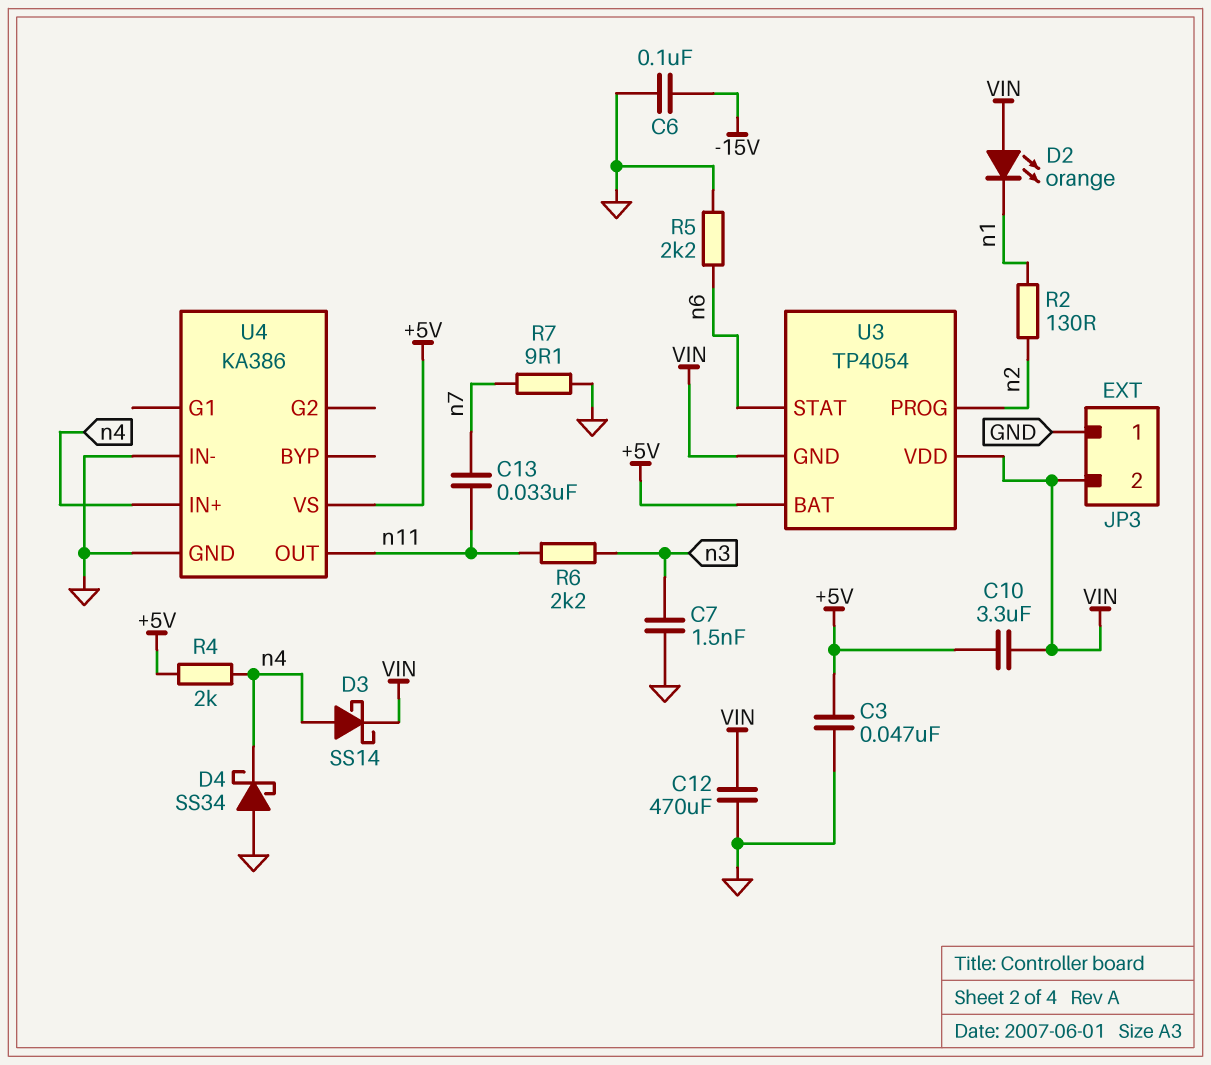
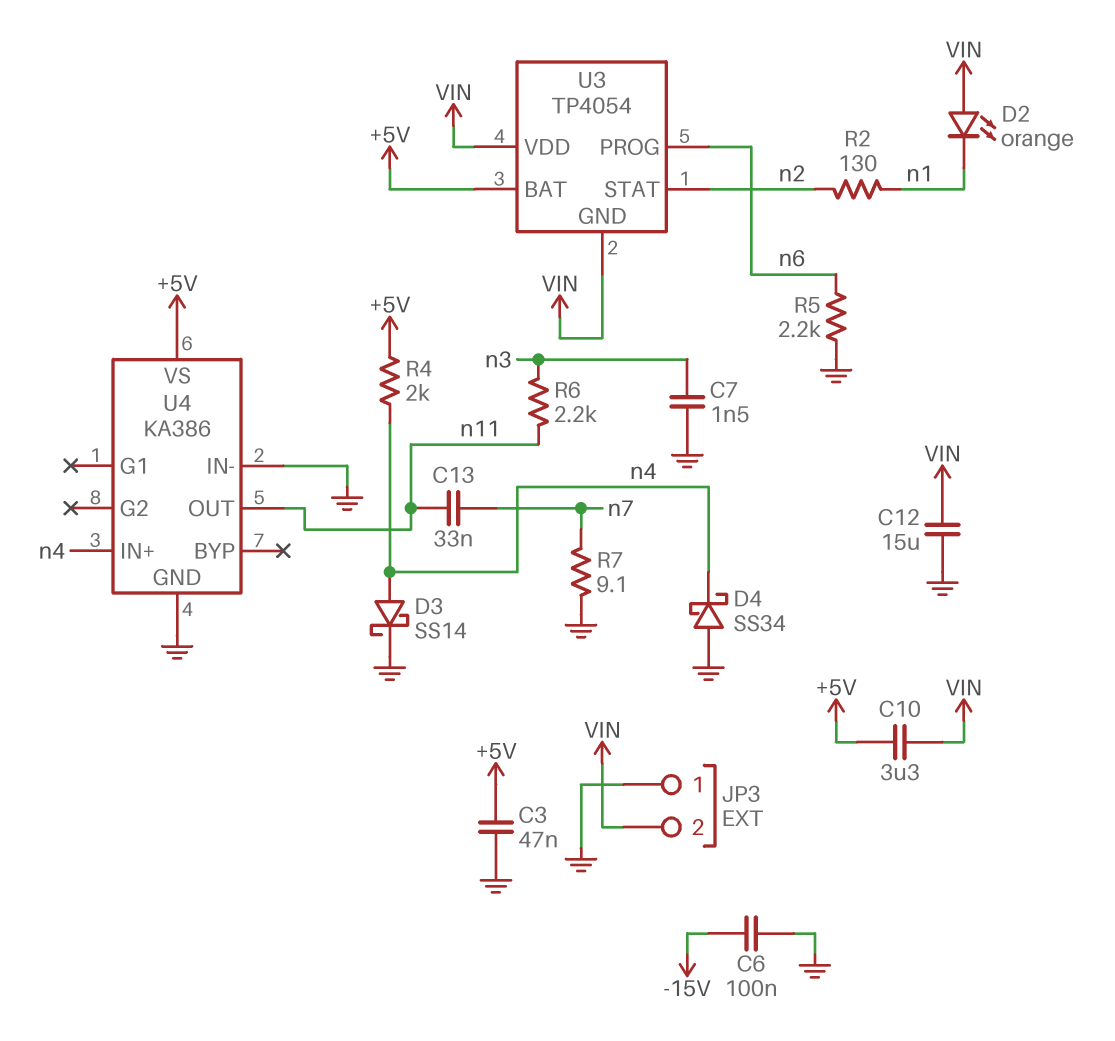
C12: 470uF (GND, VIN) -> 15uF (GND, VIN)
D3: schottky SS14 (A n4, K VIN) -> schottky SS14 (A n4, K GND)
U3 pin PROG: n2 -> n6
U3 pin STAT: n6 -> n2

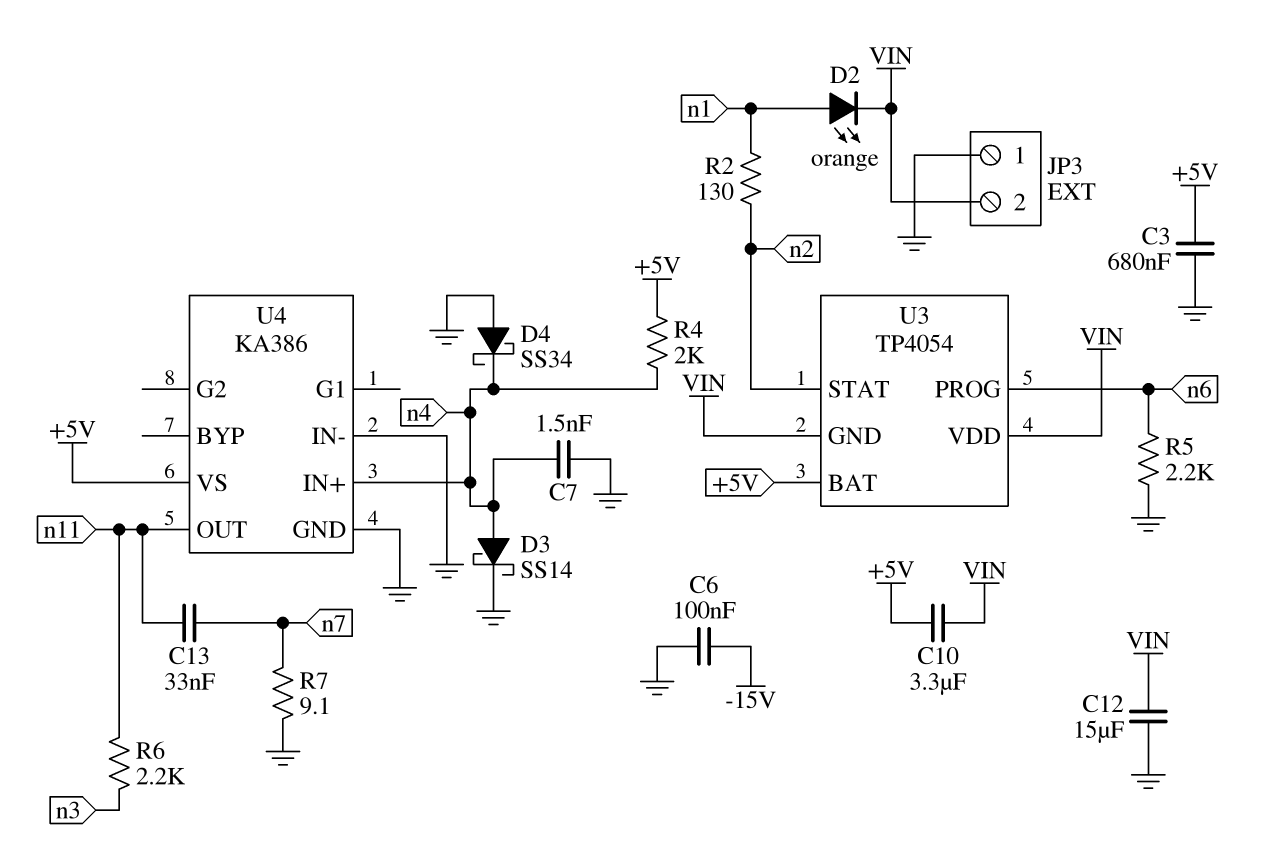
C3: 47nF (+5V, GND) -> 680nF (+5V, GND)
C7: 1.5nF (GND, n3) -> 1.5nF (GND, n4)
D2: LED orange (A VIN, K n1) -> LED orange (A n1, K VIN)

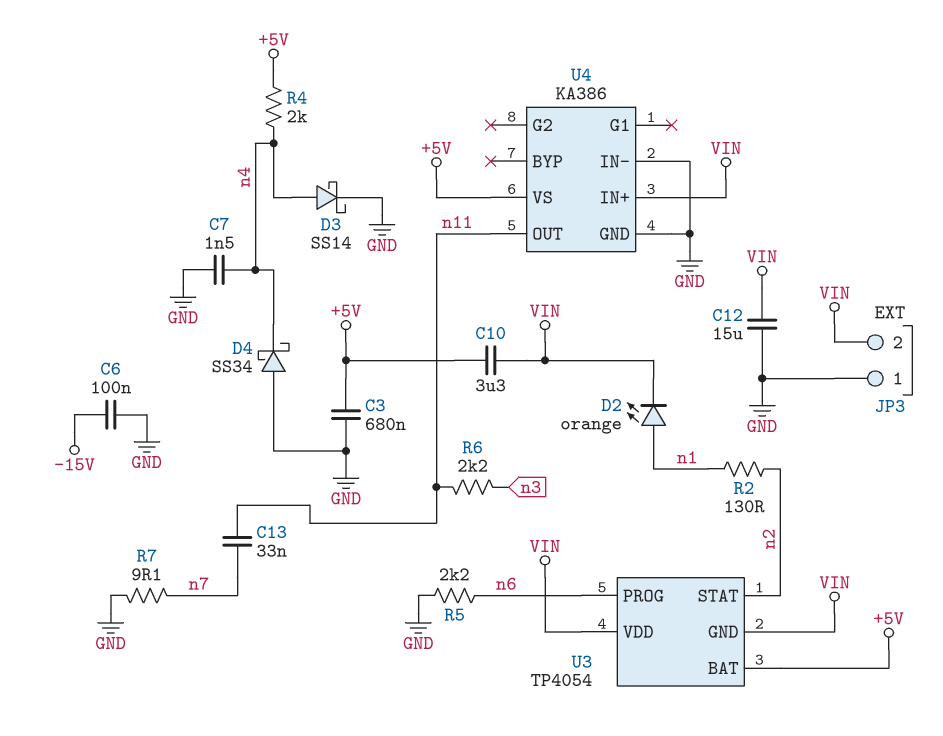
U4 pin IN+: n4 -> VIN

